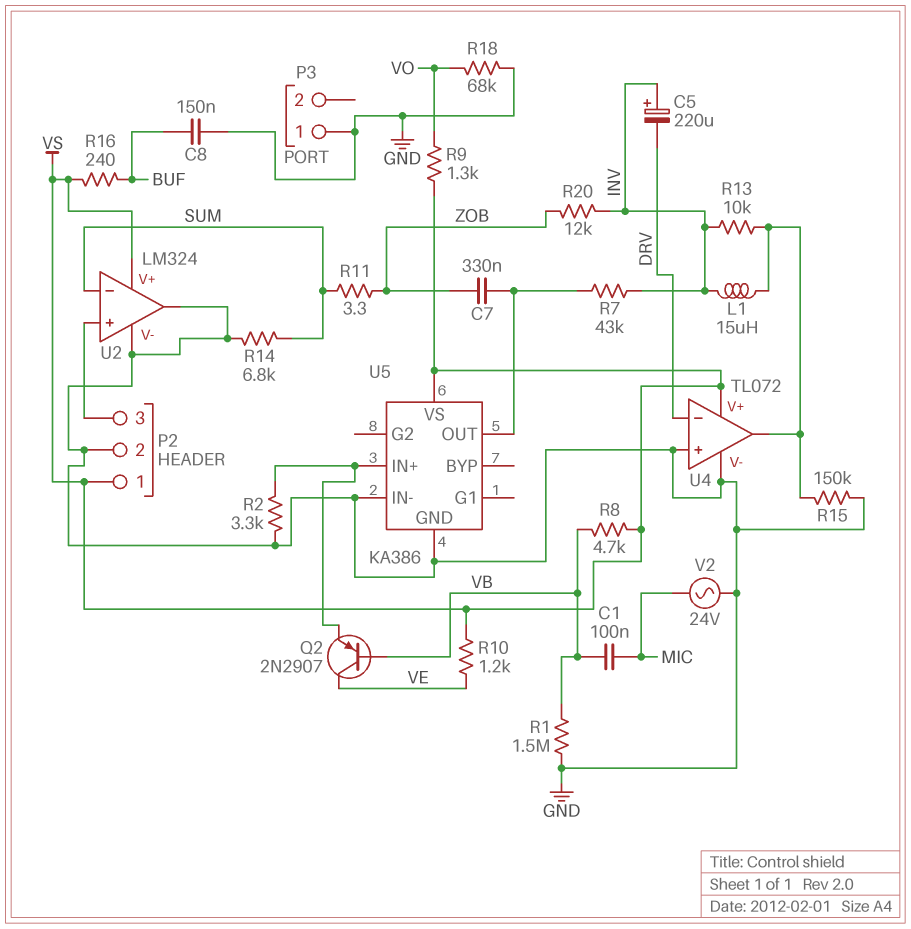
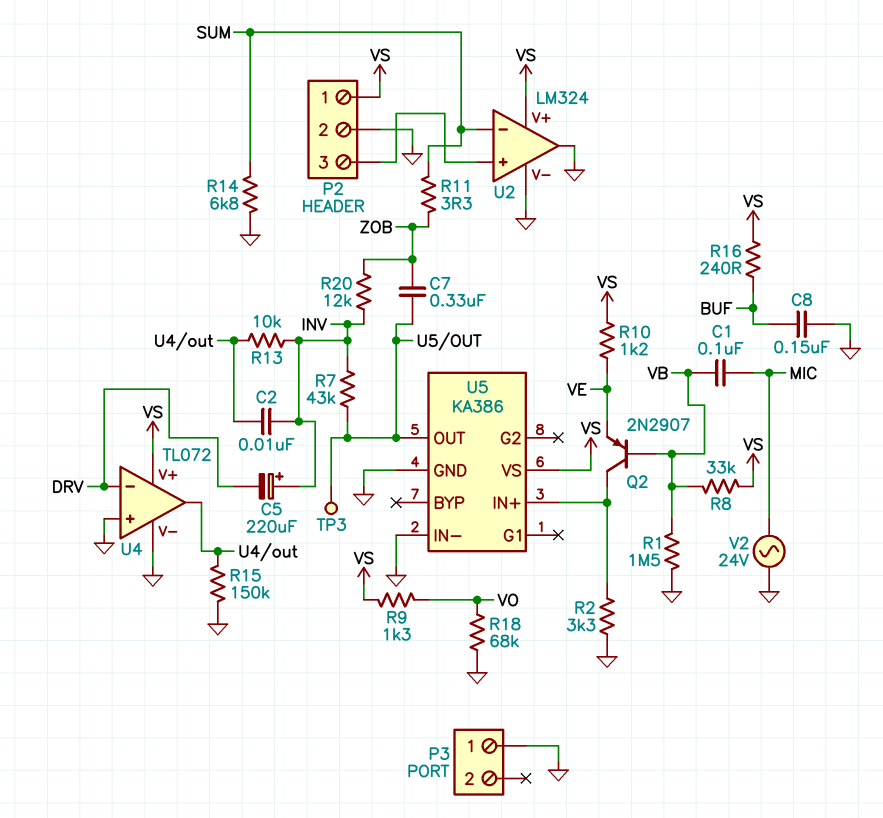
C2: none -> 10nF (INV, U4/out)
L1: 15uH (INV, U4/out) -> none
Q2: PNP 2N2907 (B VB, C VE, E U5/IN+) -> PNP 2N2907 (B VB, C U5/IN+, E VE)
R8: 4.7k (VB, VS) -> 33k (VB, VS)
TP3: none -> test point (U5/OUT)

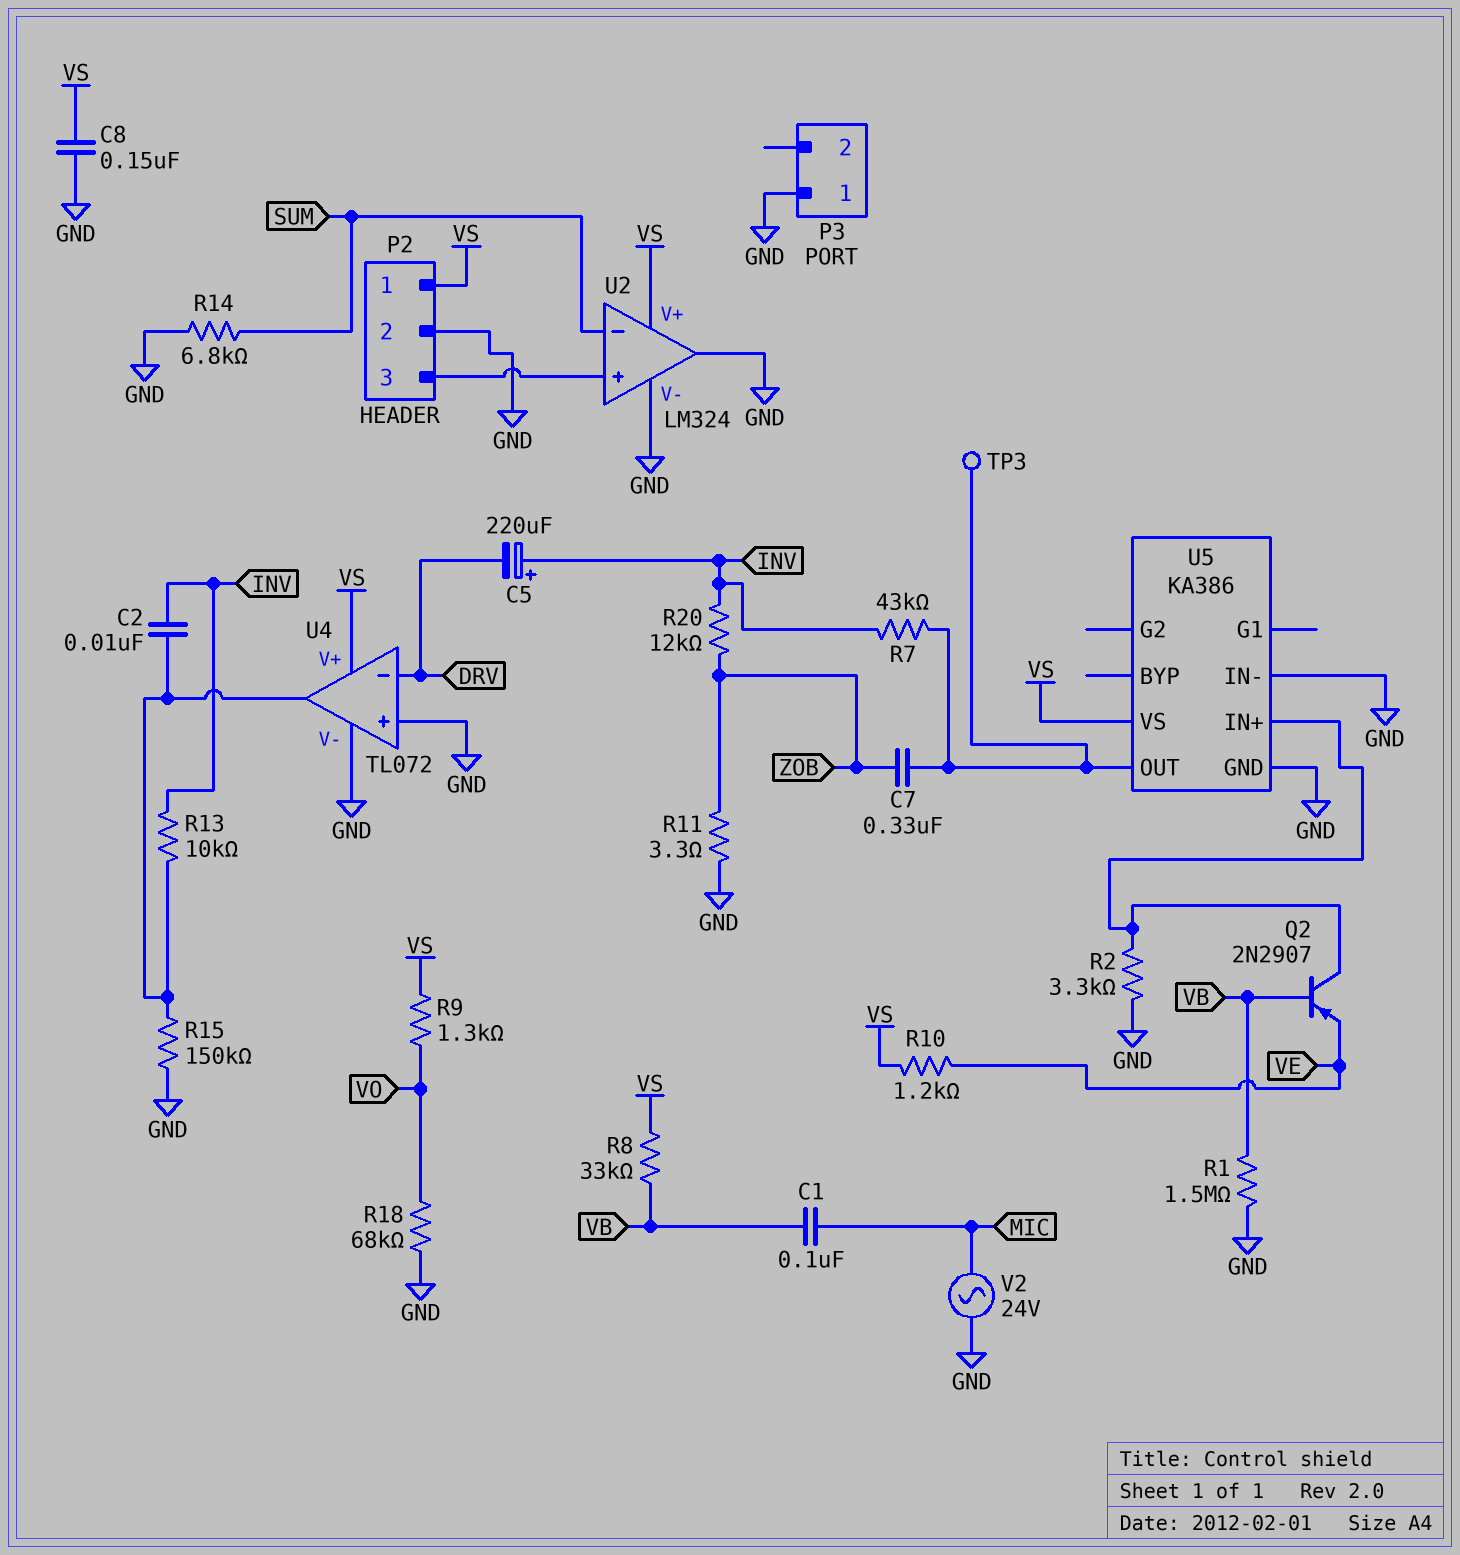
C8: 150nF (BUF, GND) -> 150nF (GND, VS)
R11: 3.3 (SUM, ZOB) -> 3.3 (GND, ZOB)
R16: 240 (BUF, VS) -> none

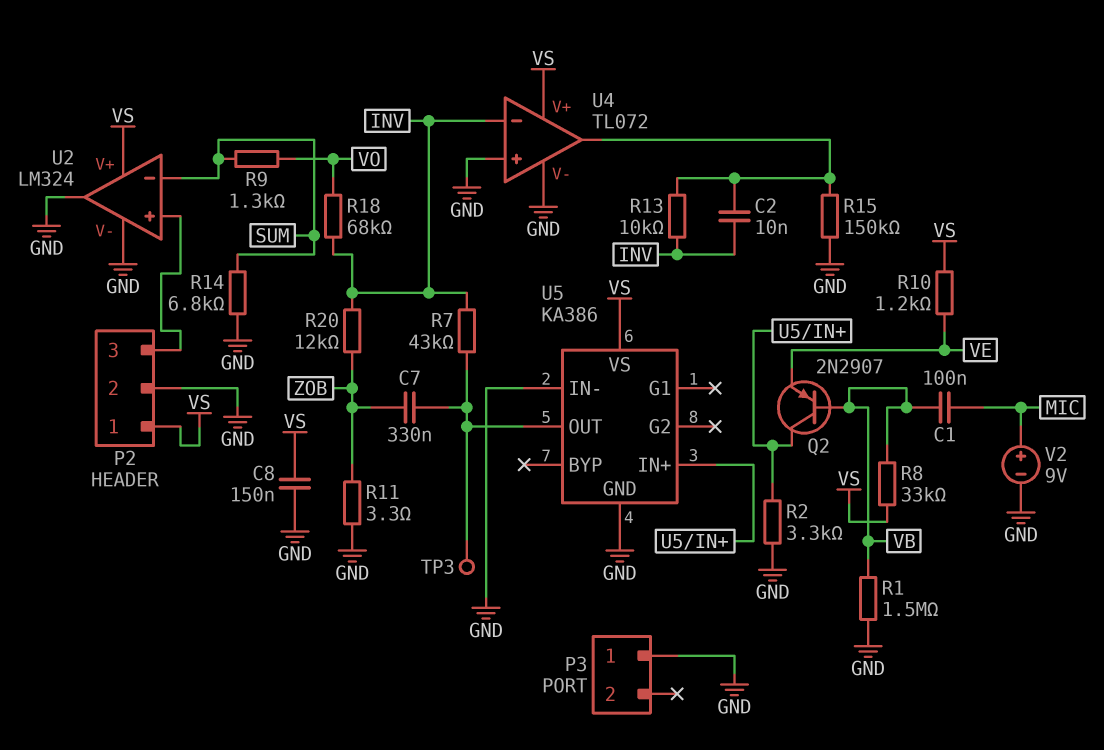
C5: 220uF (plus INV, minus DRV) -> none
R9: 1.3k (VO, VS) -> 1.3k (SUM, VO)
R18: 68k (GND, VO) -> 68k (INV, VO)
U4 pin in-: DRV -> INV
V2: AC 24V (GND, MIC) -> 9V (plus MIC, minus GND)

